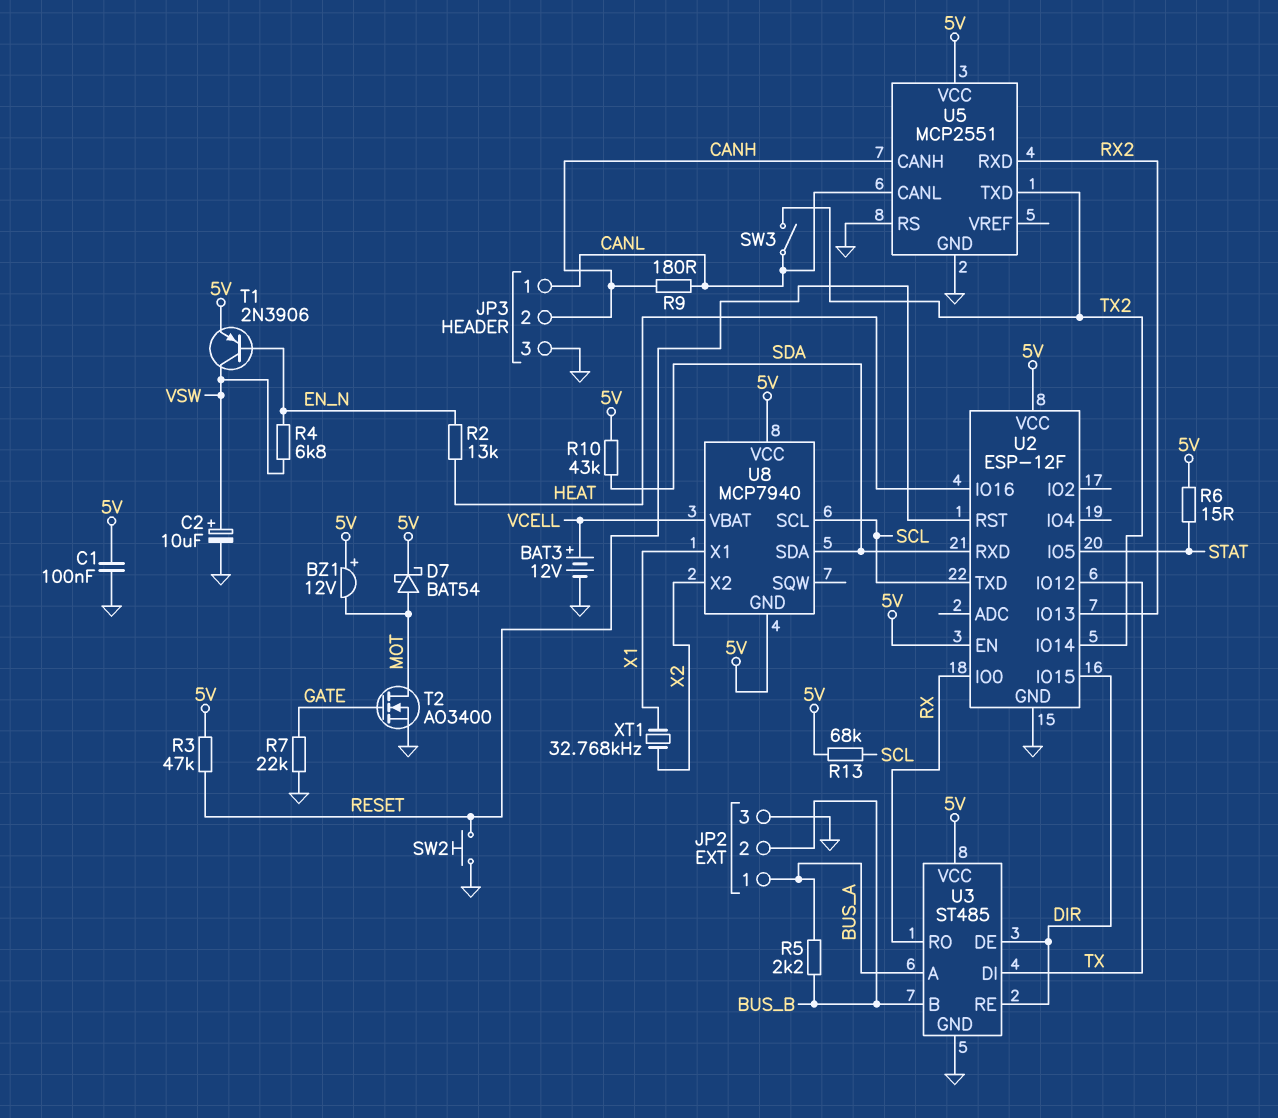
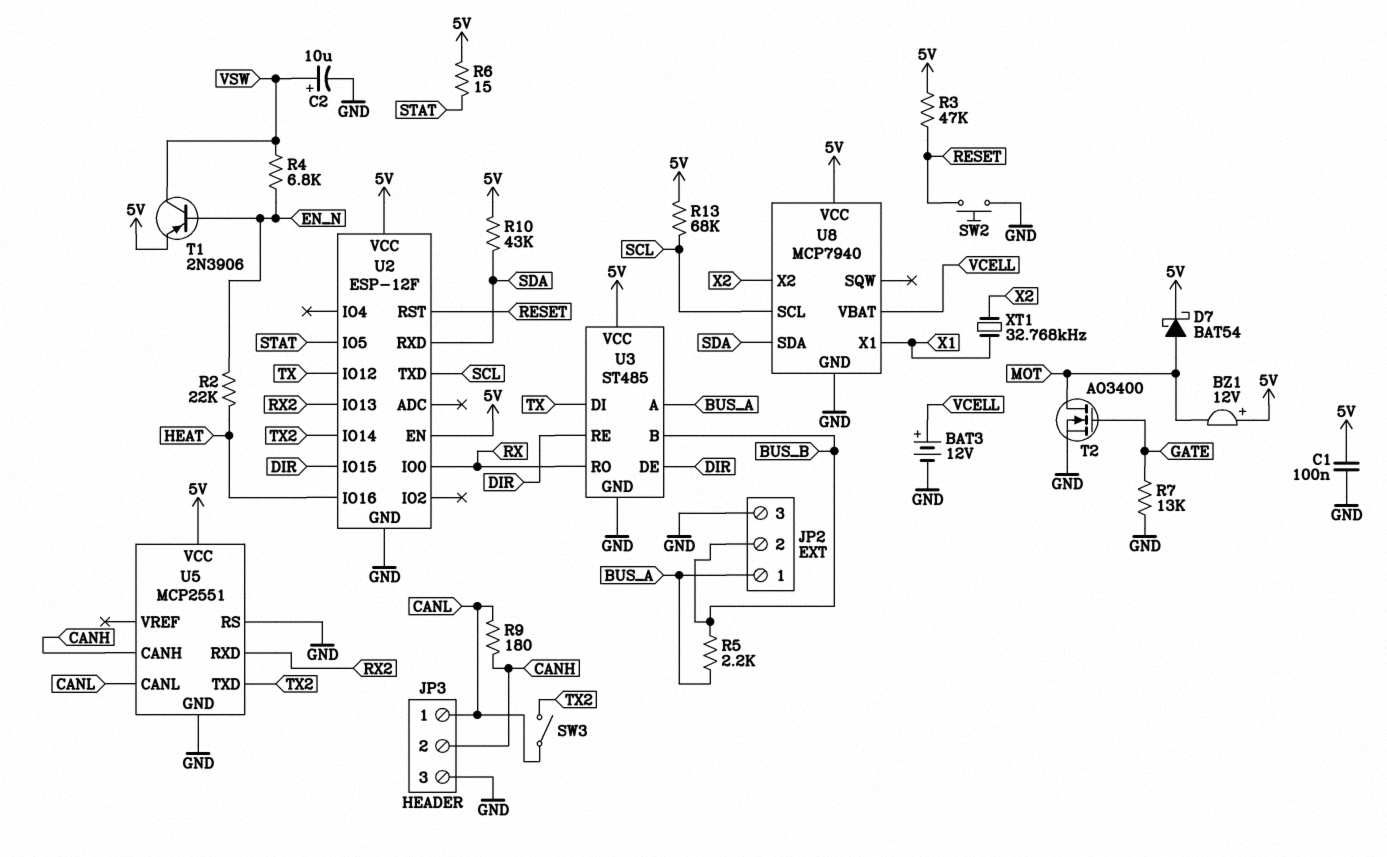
R2: 13k (EN_N, HEAT) -> 22k (EN_N, HEAT)
R7: 22k (GATE, GND) -> 13k (GATE, GND)
U8 pin GND: 5V -> GND

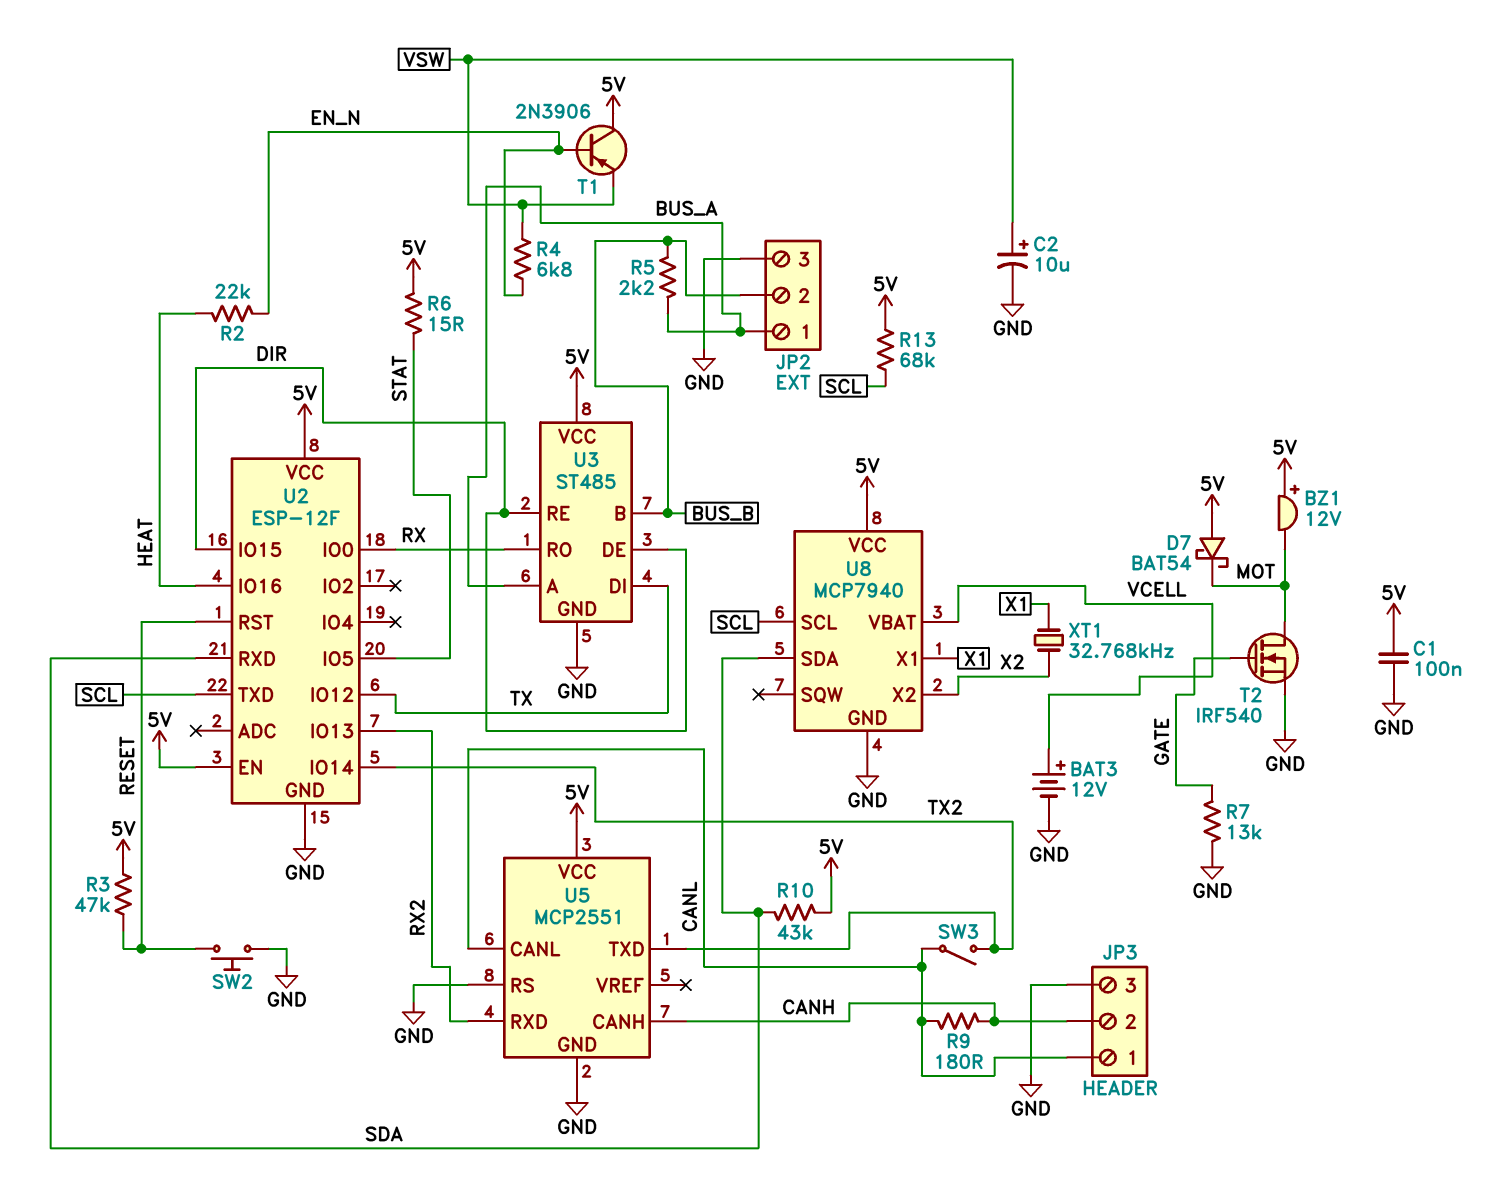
D7: schottky BAT54 (A MOT, K 5V) -> schottky BAT54 (A 5V, K MOT)
T1: PNP 2N3906 (B EN_N, C VSW, E 5V) -> PNP 2N3906 (B EN_N, C 5V, E VSW)
T2: NMOS AO3400 (G GATE, D MOT, S GND) -> NMOS IRF540 (G GATE, D MOT, S GND)

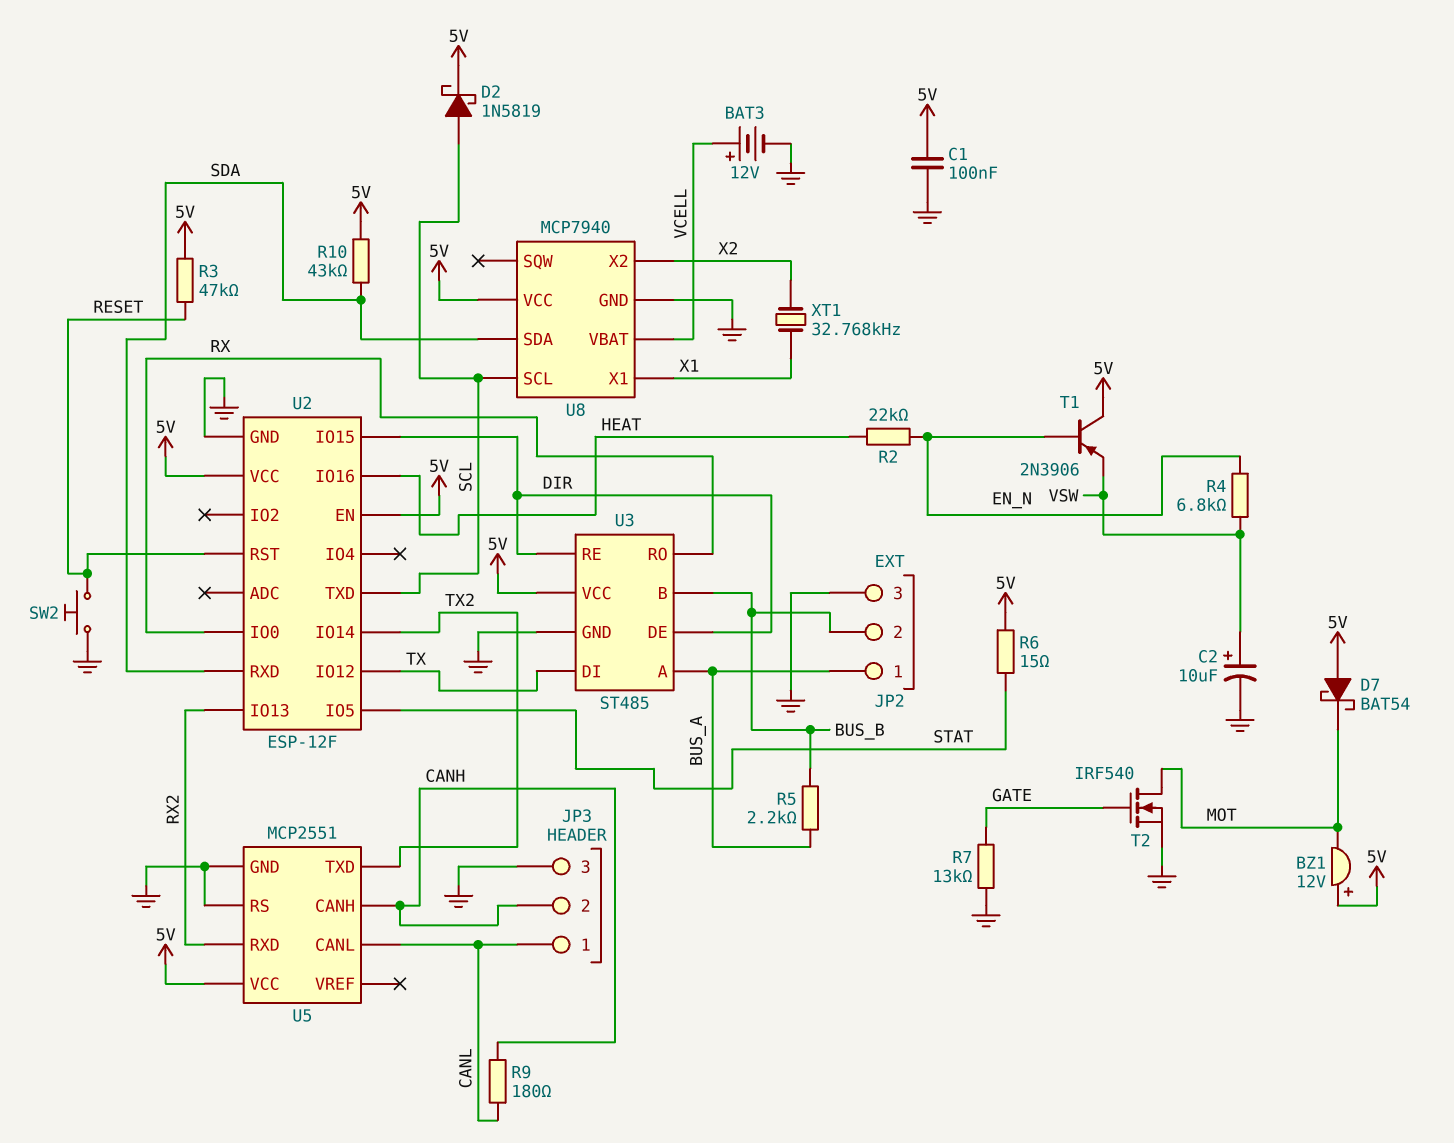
D2: none -> schottky 1N5819 (A SCL, K 5V)
R13: 68k (5V, SCL) -> none
SW3: switch (CANL, TX2) -> none

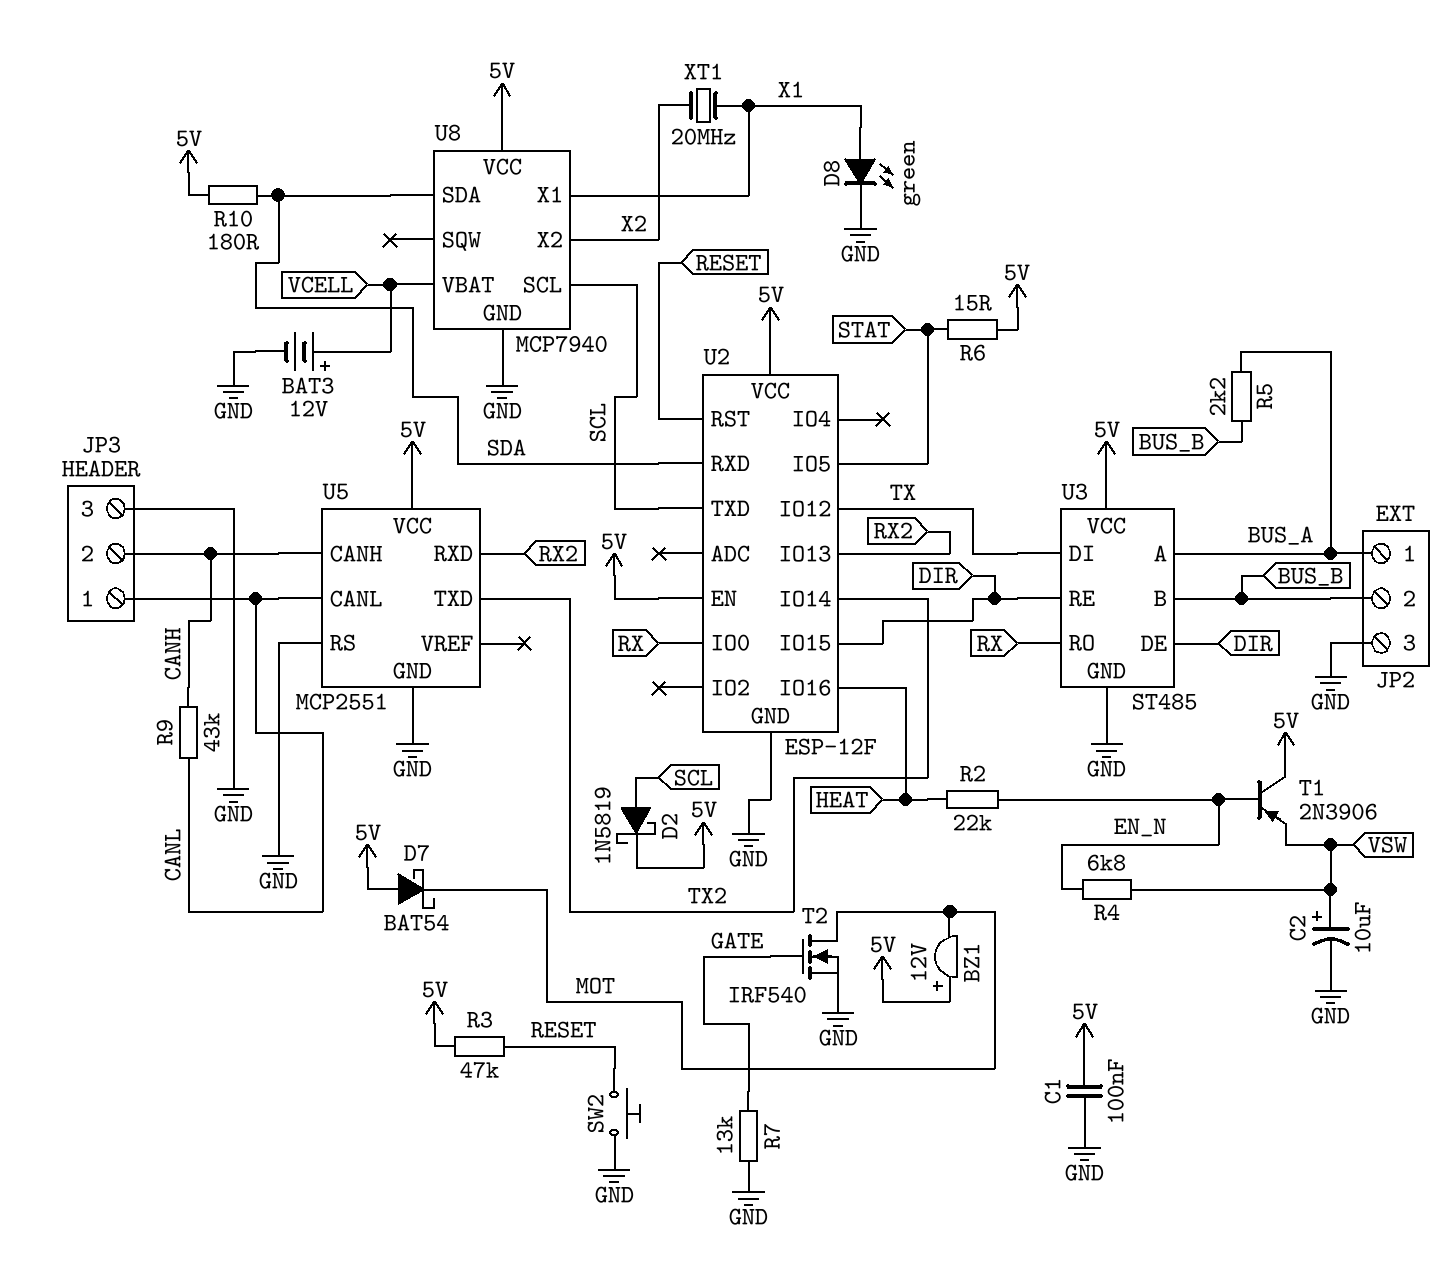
D8: none -> LED green (A X1, K GND)
R9: 180 (CANH, CANL) -> 43k (CANH, CANL)
R10: 43k (5V, SDA) -> 180 (5V, SDA)
XT1: 32.768kHz (X1, X2) -> 20MHz (X1, X2)

